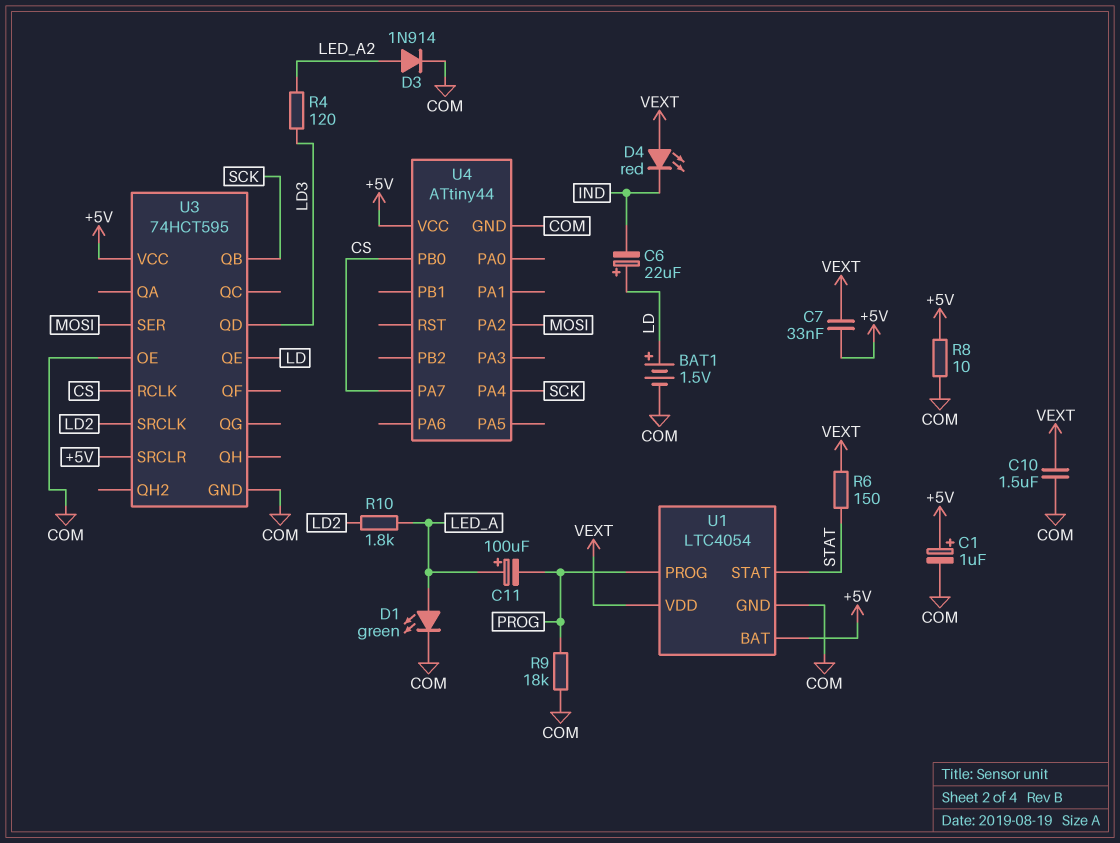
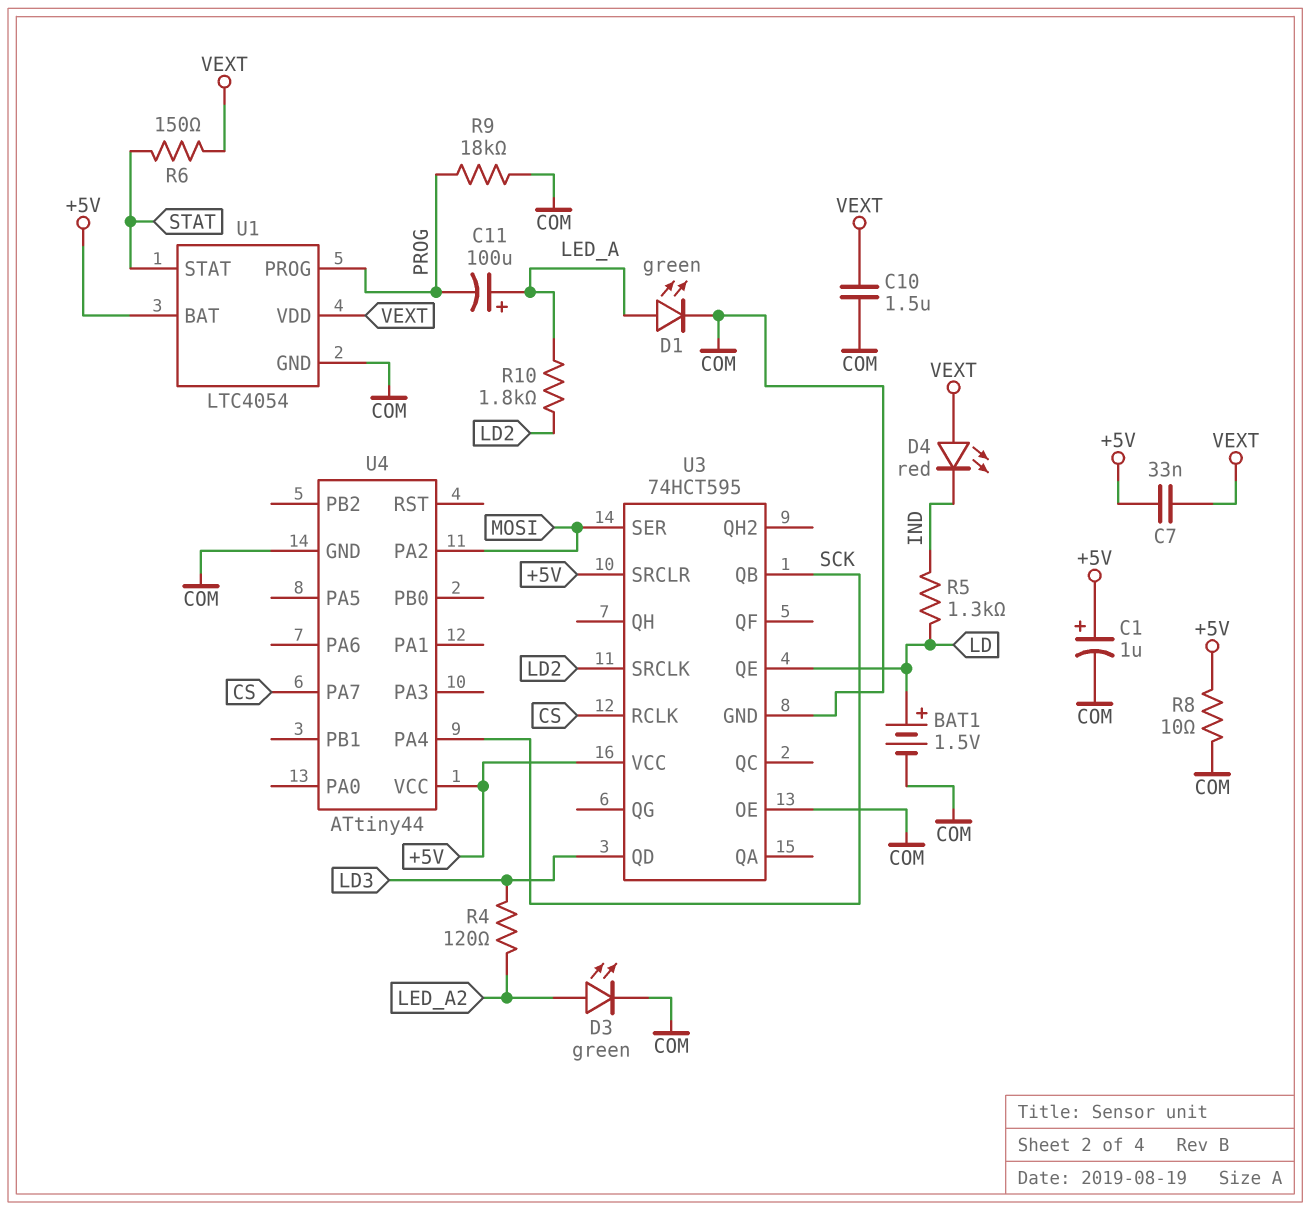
C6: 22uF (plus LD, minus IND) -> none
D3: diode 1N914 (A LED_A2, K COM) -> LED green (A LED_A2, K COM)
R5: none -> 1.3k (IND, LD)
U4 pin PB0: CS -> none

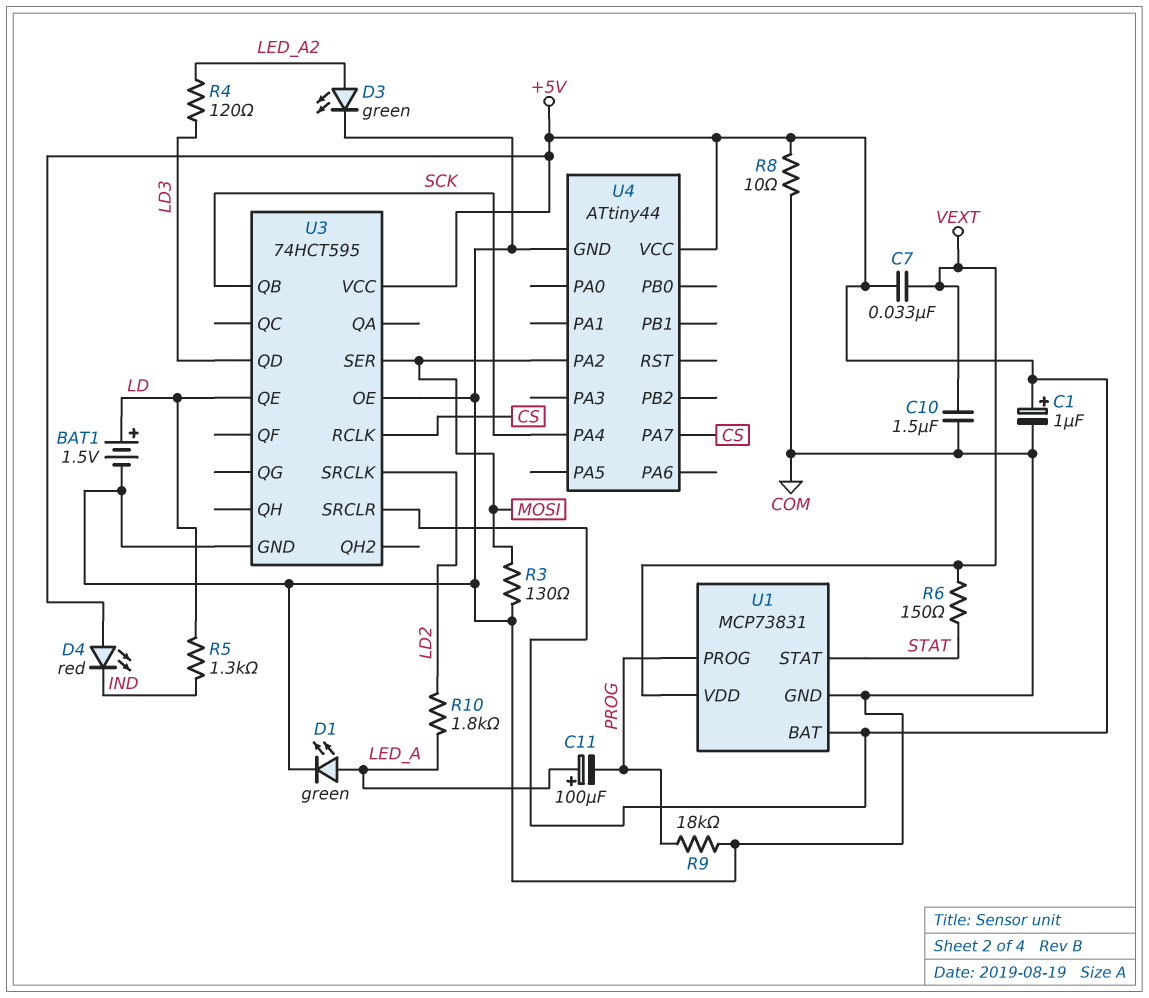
D4: LED red (A VEXT, K IND) -> LED red (A +5V, K IND)
R3: none -> 130 (COM, MOSI)
U1: LTC4054 -> MCP73831

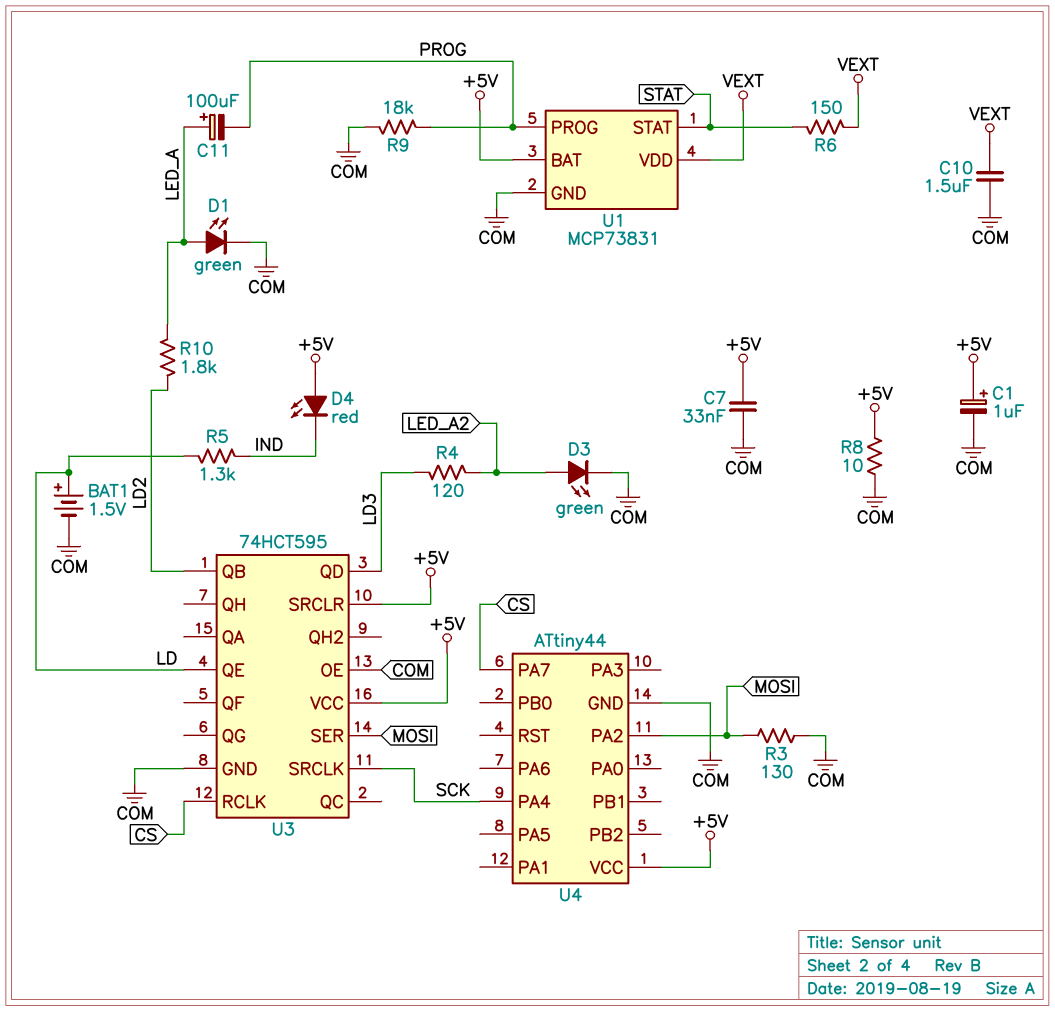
C7: 33nF (+5V, VEXT) -> 33nF (+5V, COM)
U3 pin QB: SCK -> LD2
U3 pin SRCLK: LD2 -> SCK

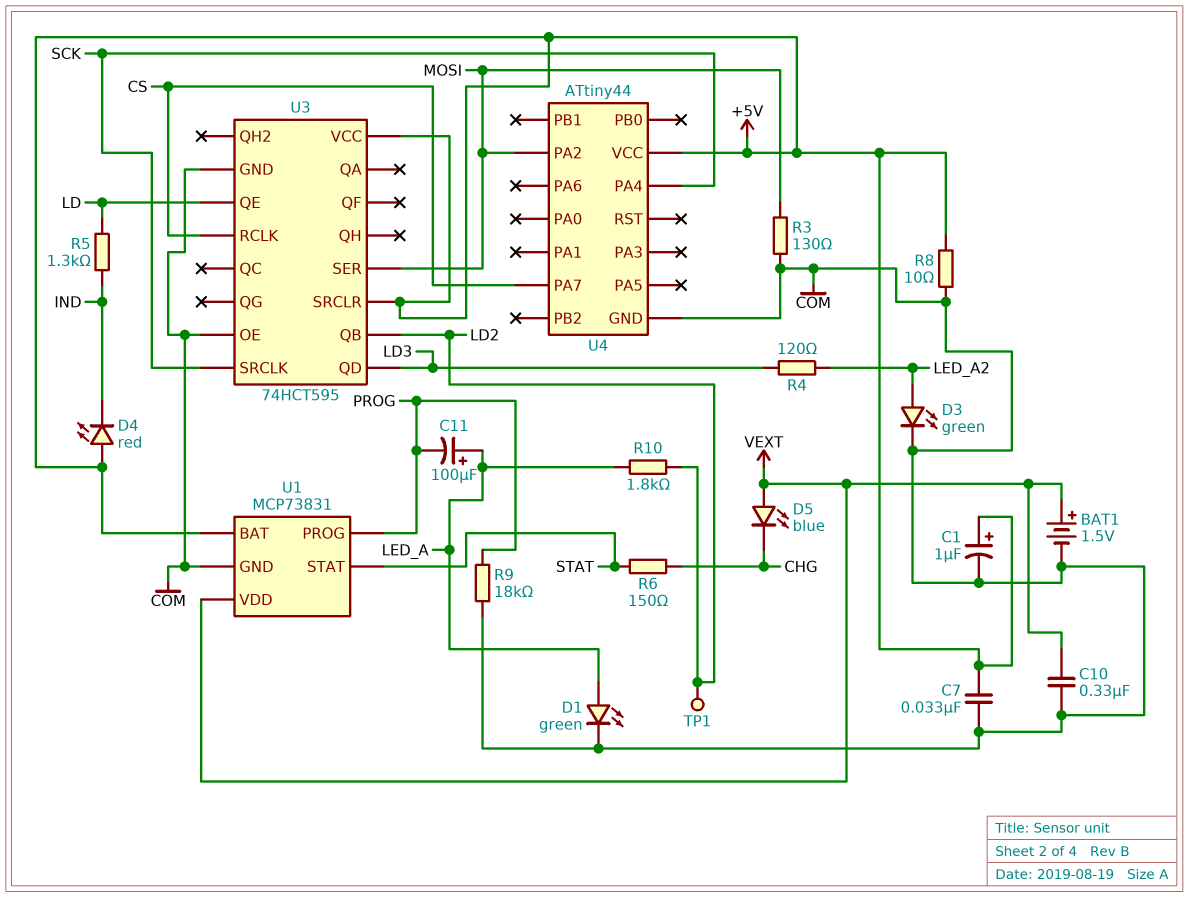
BAT1: 1.5V (plus LD, minus COM) -> 1.5V (plus VEXT, minus COM)
C10: 1.5uF (COM, VEXT) -> 330nF (COM, VEXT)
D5: none -> LED blue (A VEXT, K CHG)
R6: 150 (STAT, VEXT) -> 150 (CHG, STAT)
TP1: none -> test point (LD2)

